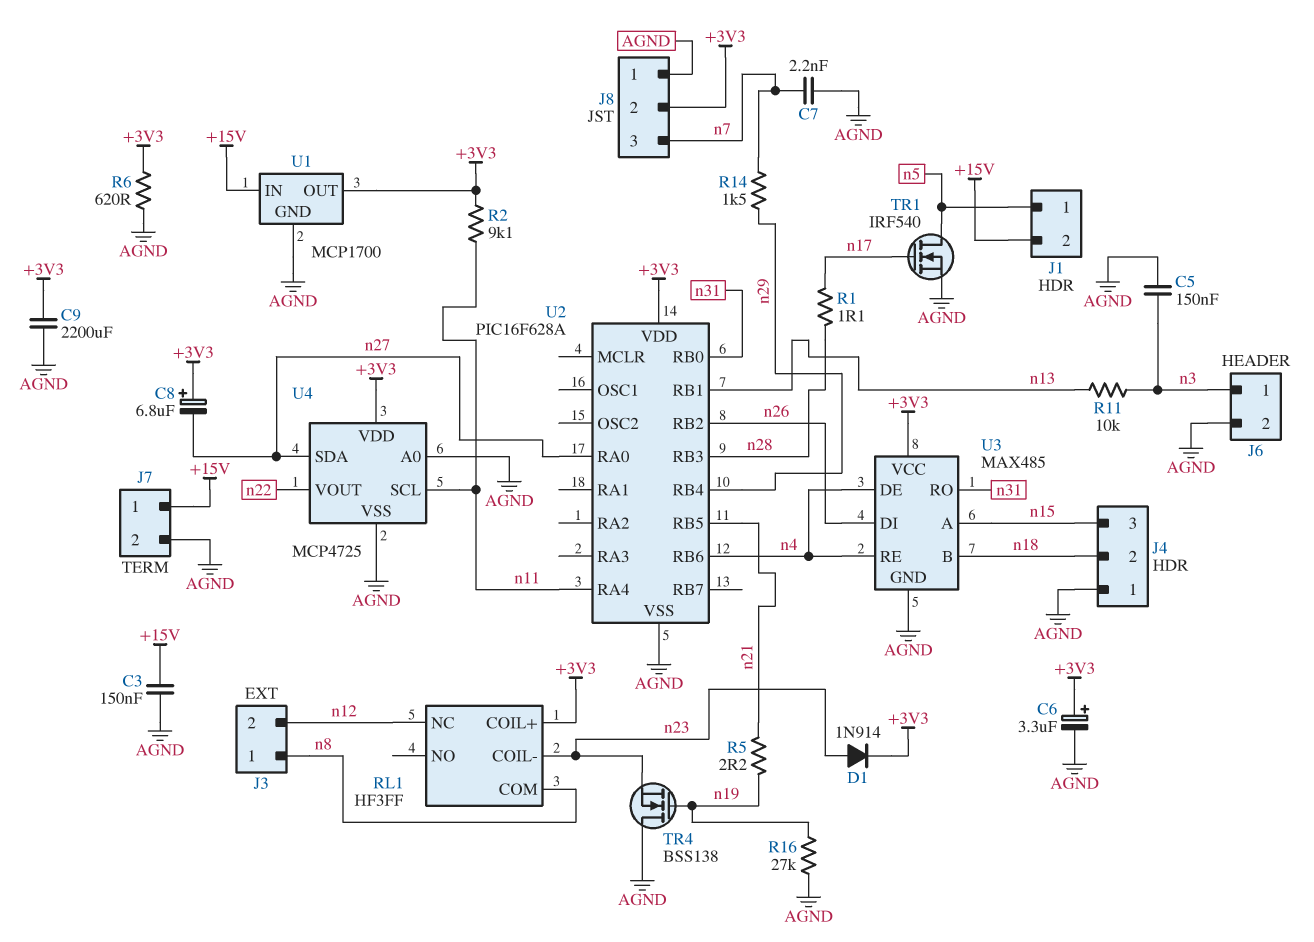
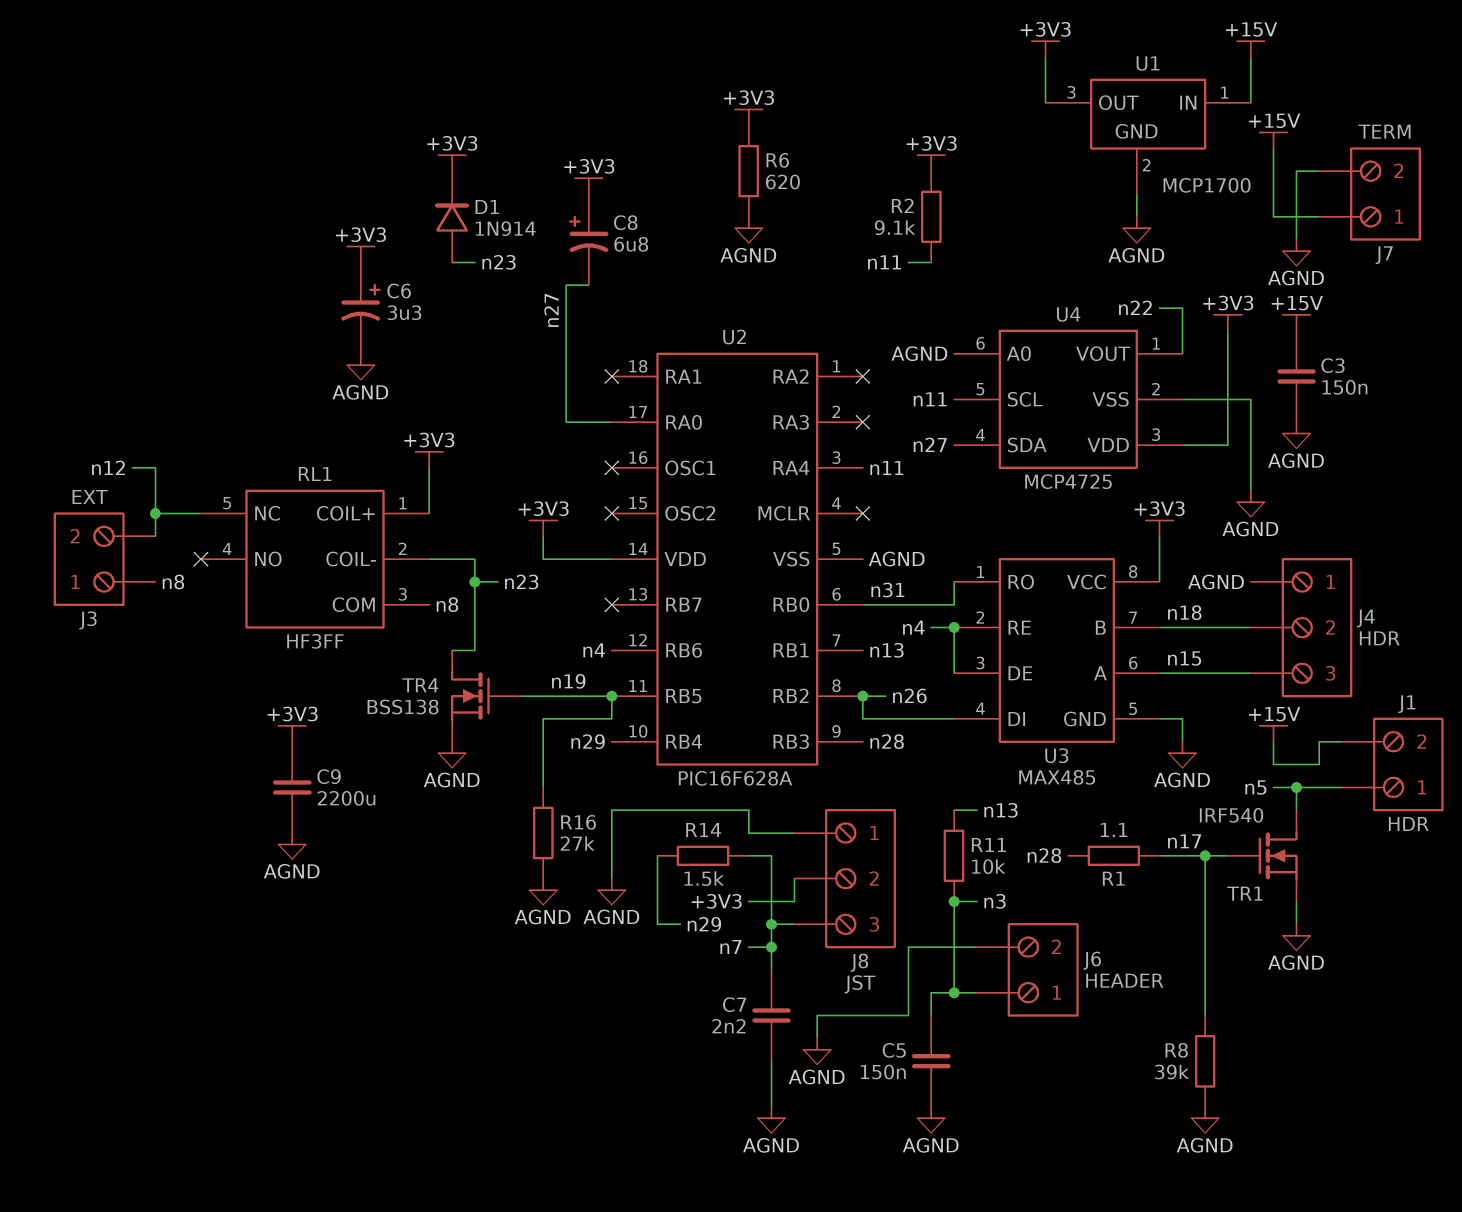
R5: 2.2 (n19, n21) -> none
R8: none -> 39k (AGND, n17)
TR4: NMOS BSS138 (G n19, D AGND, S n23) -> NMOS BSS138 (G n19, D n23, S AGND)
U2 pin RB5: n21 -> n19

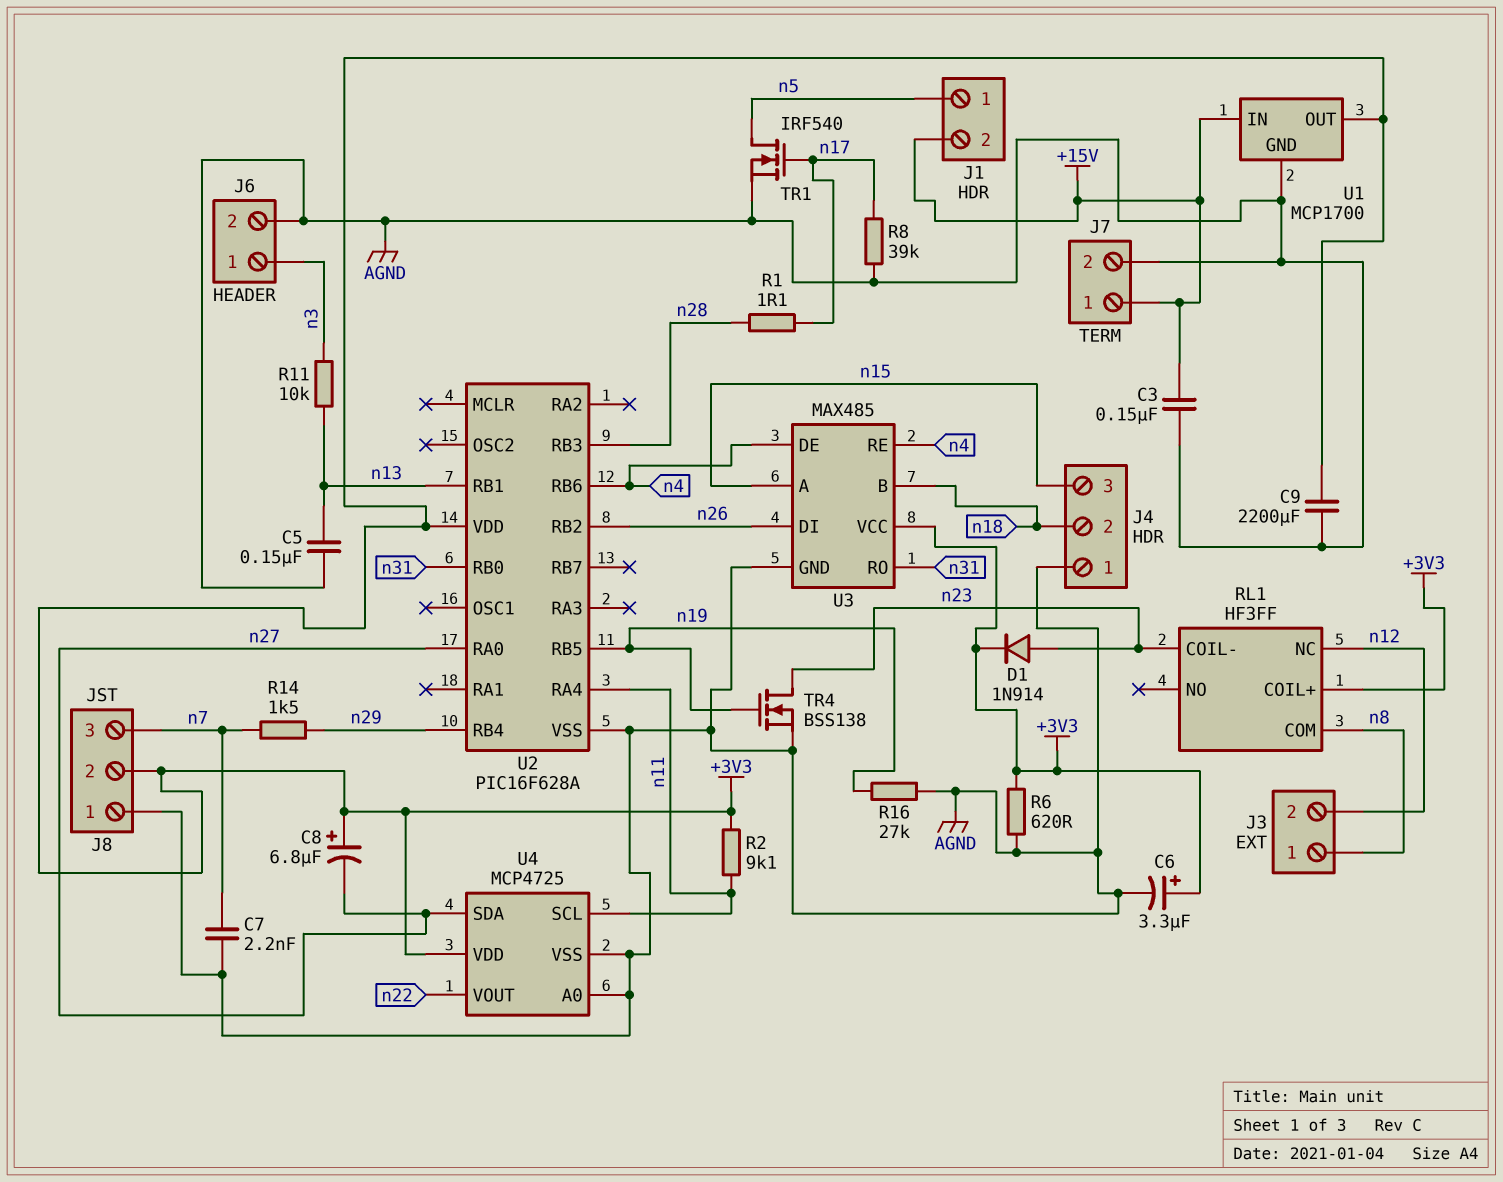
C5: 150nF (AGND, n3) -> 150nF (AGND, n13)

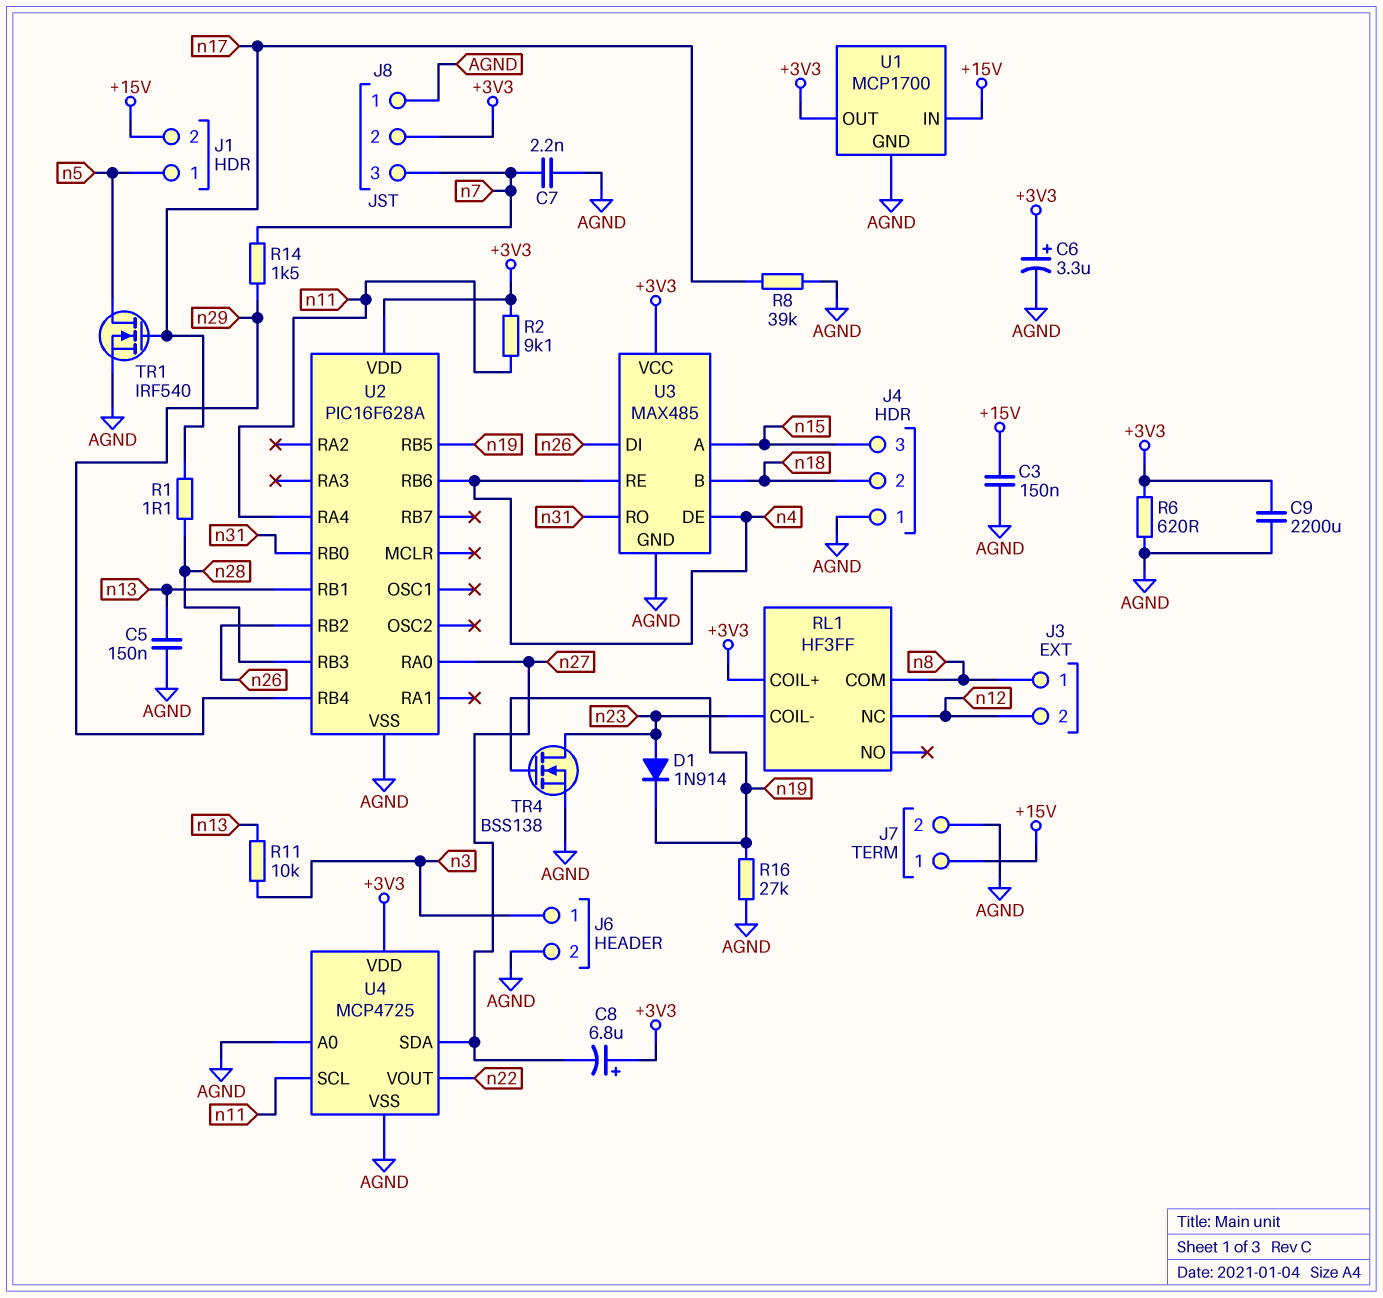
D1: diode 1N914 (A n23, K +3V3) -> diode 1N914 (A n23, K n19)

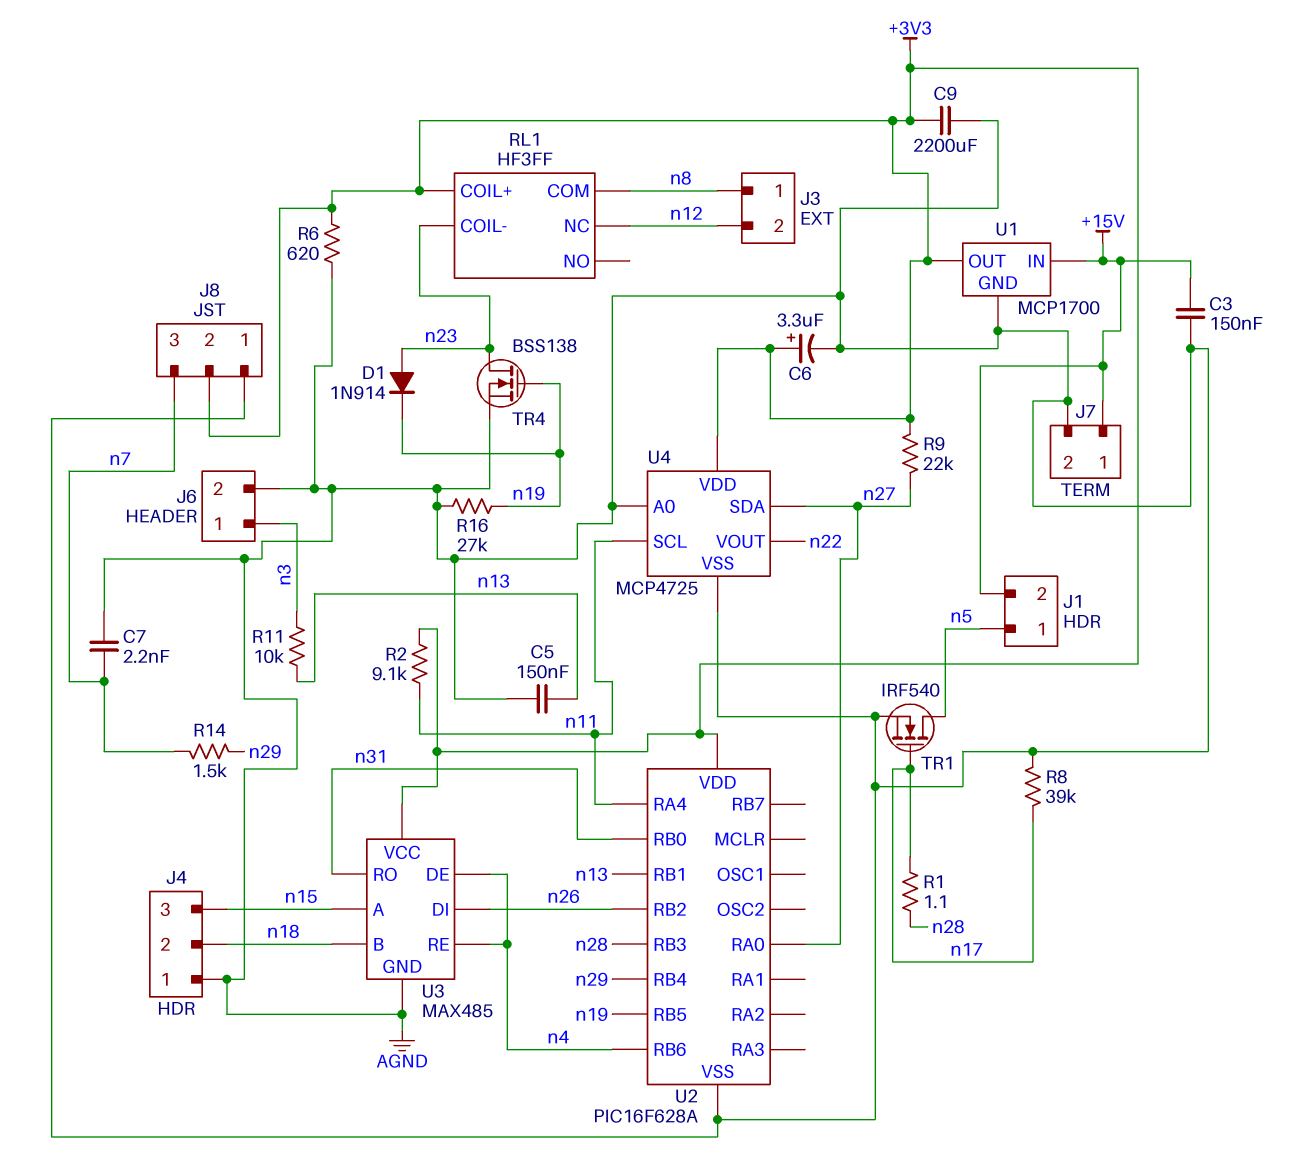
C8: 6.8uF (plus +3V3, minus n27) -> none
R9: none -> 22k (+3V3, n27)

